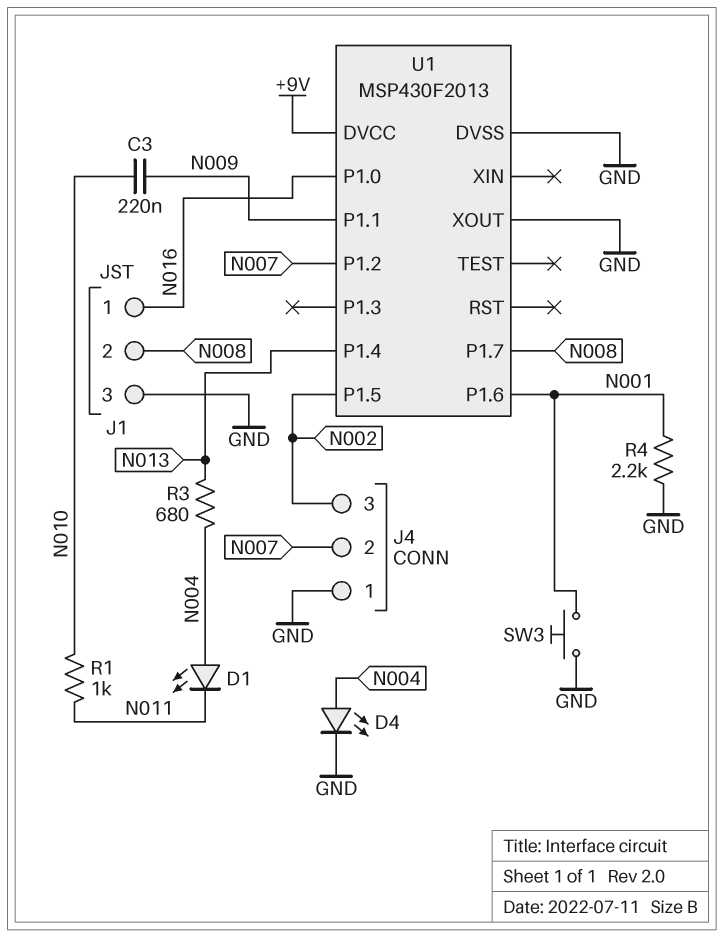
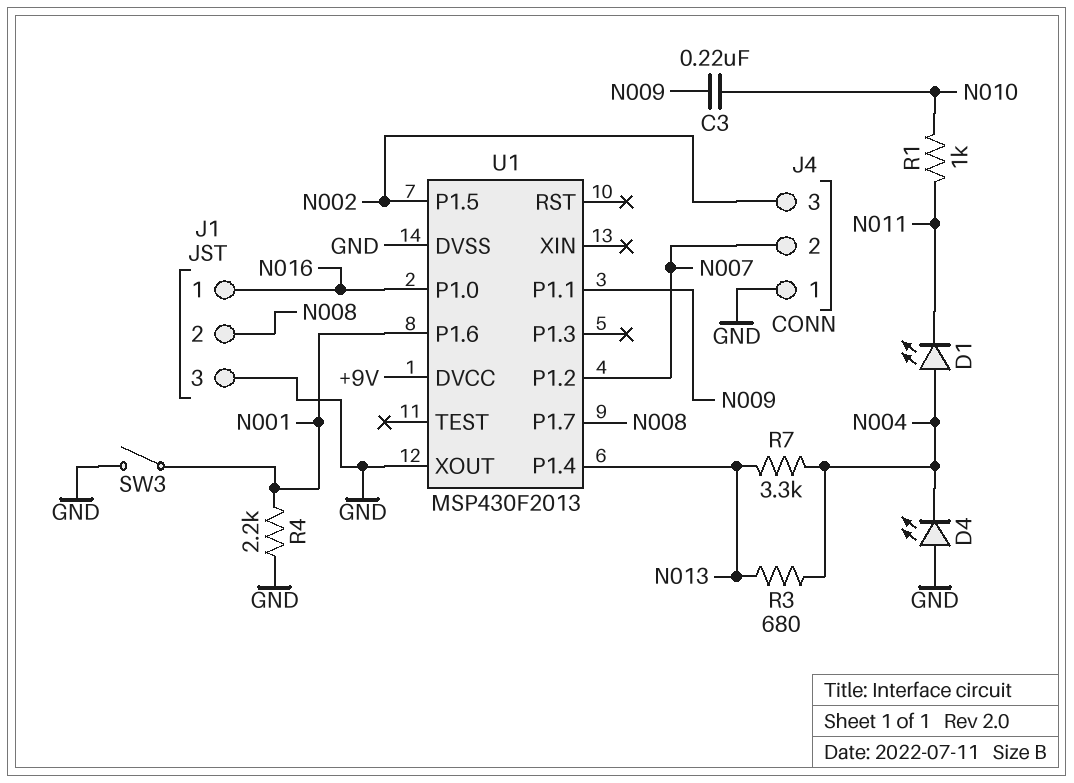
D4: LED (A N004, K GND) -> LED (A GND, K N004)
R7: none -> 3.3k (N004, N013)
SW3: button (GND, N001) -> switch (GND, N001)

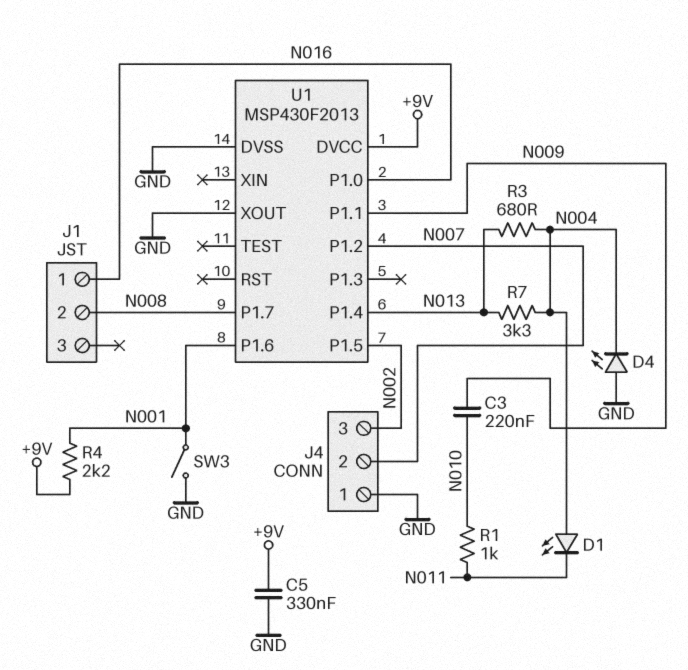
C5: none -> 330nF (+9V, GND)
J1 pin 3: GND -> none
R4: 2.2k (GND, N001) -> 2.2k (+9V, N001)

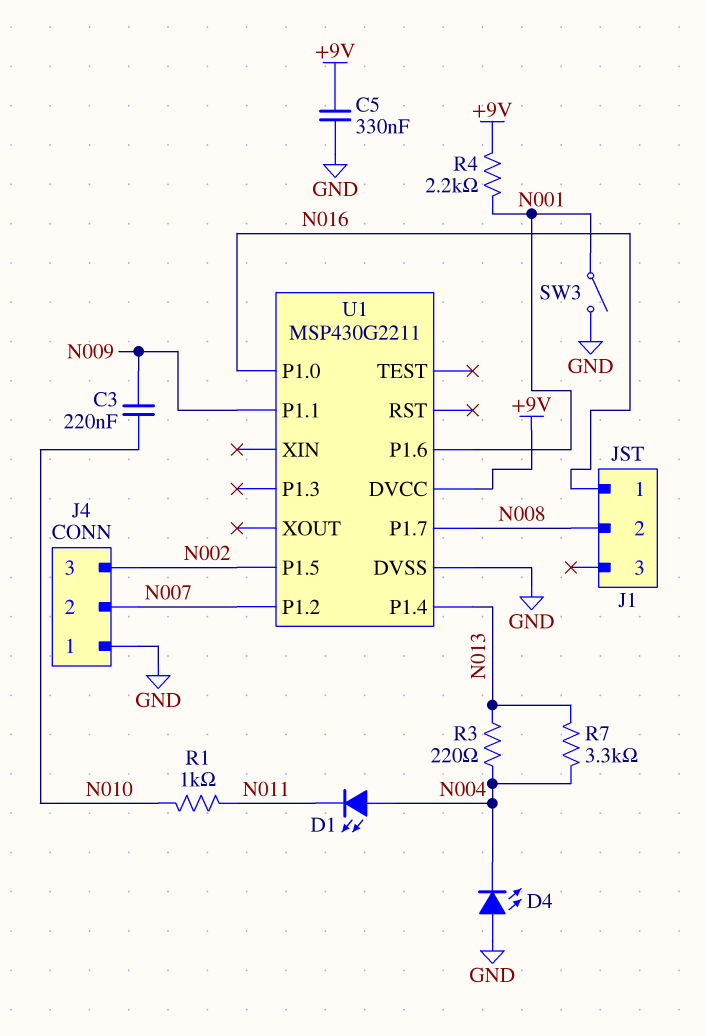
R3: 680 (N004, N013) -> 220 (N004, N013)
U1: MSP430F2013 -> MSP430G2211
U1 pin XOUT: GND -> none

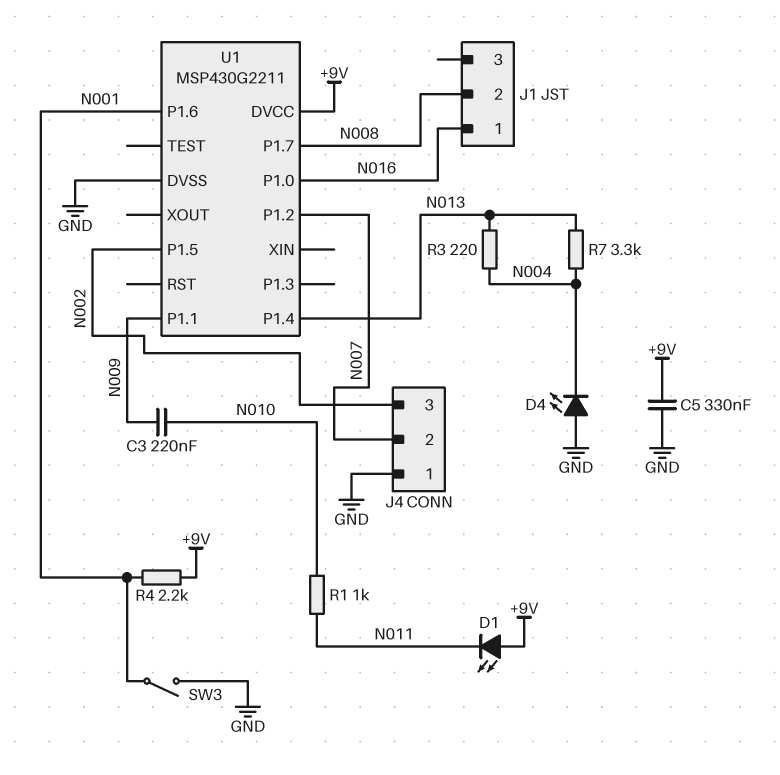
D1: LED (A N004, K N011) -> LED (A +9V, K N011)

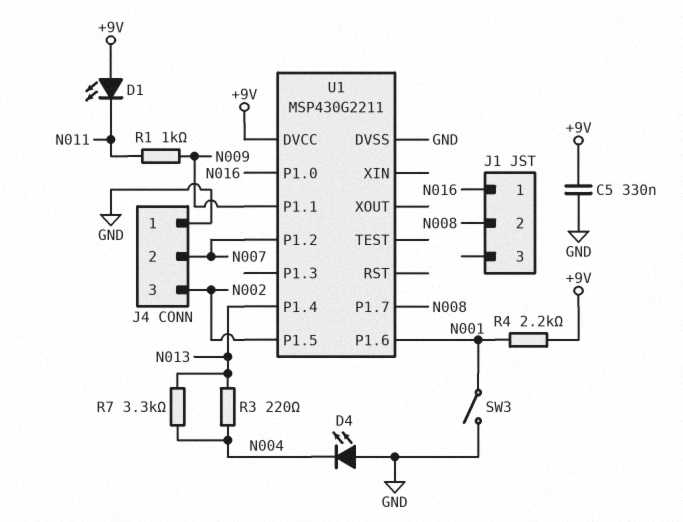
C3: 220nF (N009, N010) -> none
R1: 1k (N010, N011) -> 1k (N009, N011)

